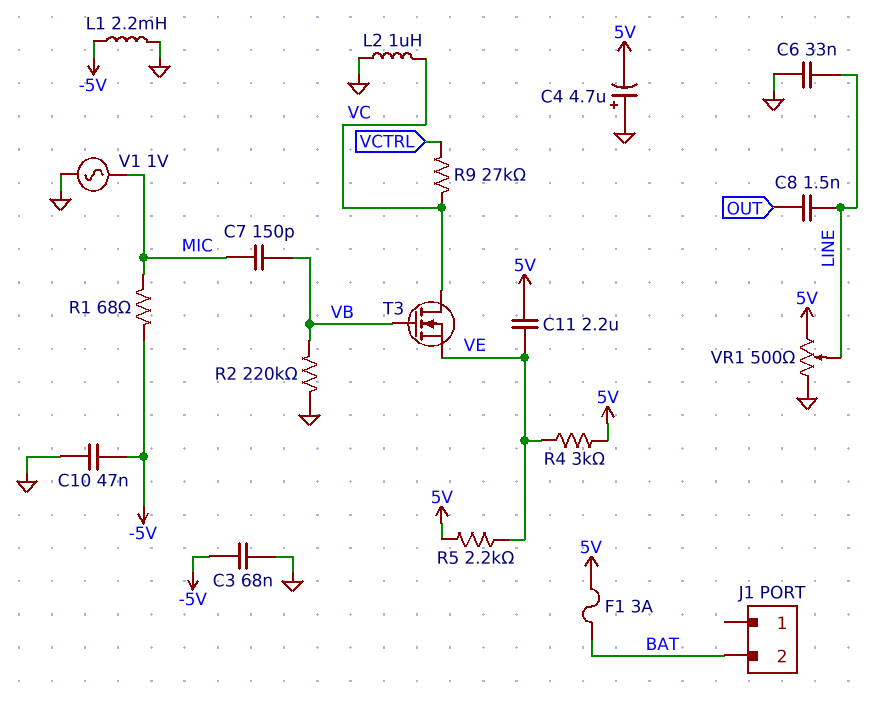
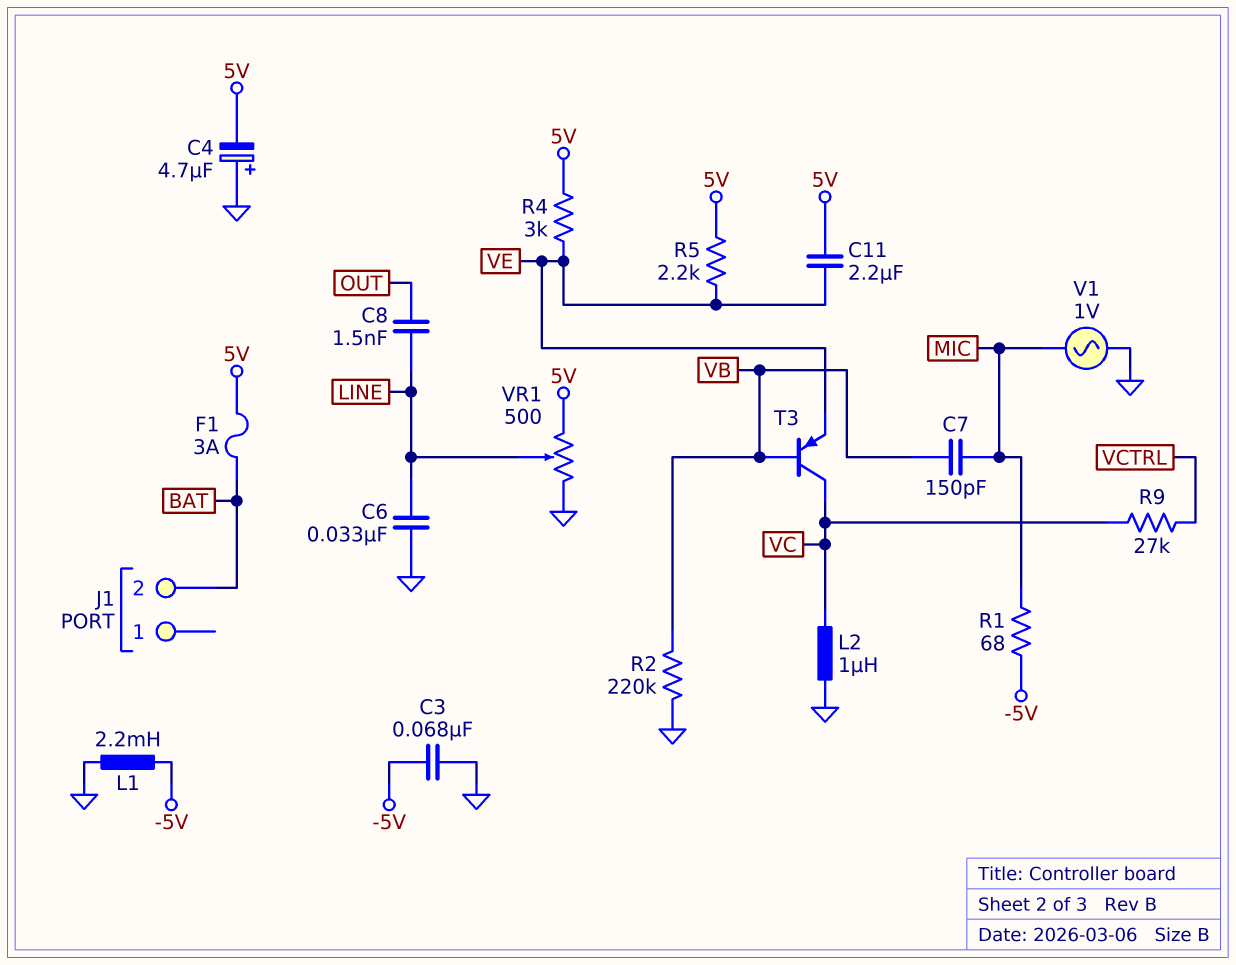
C10: 47nF (-5V, GND) -> none
T3: NMOS (G VB, D VC, S VE) -> PNP (B VB, C VC, E VE)

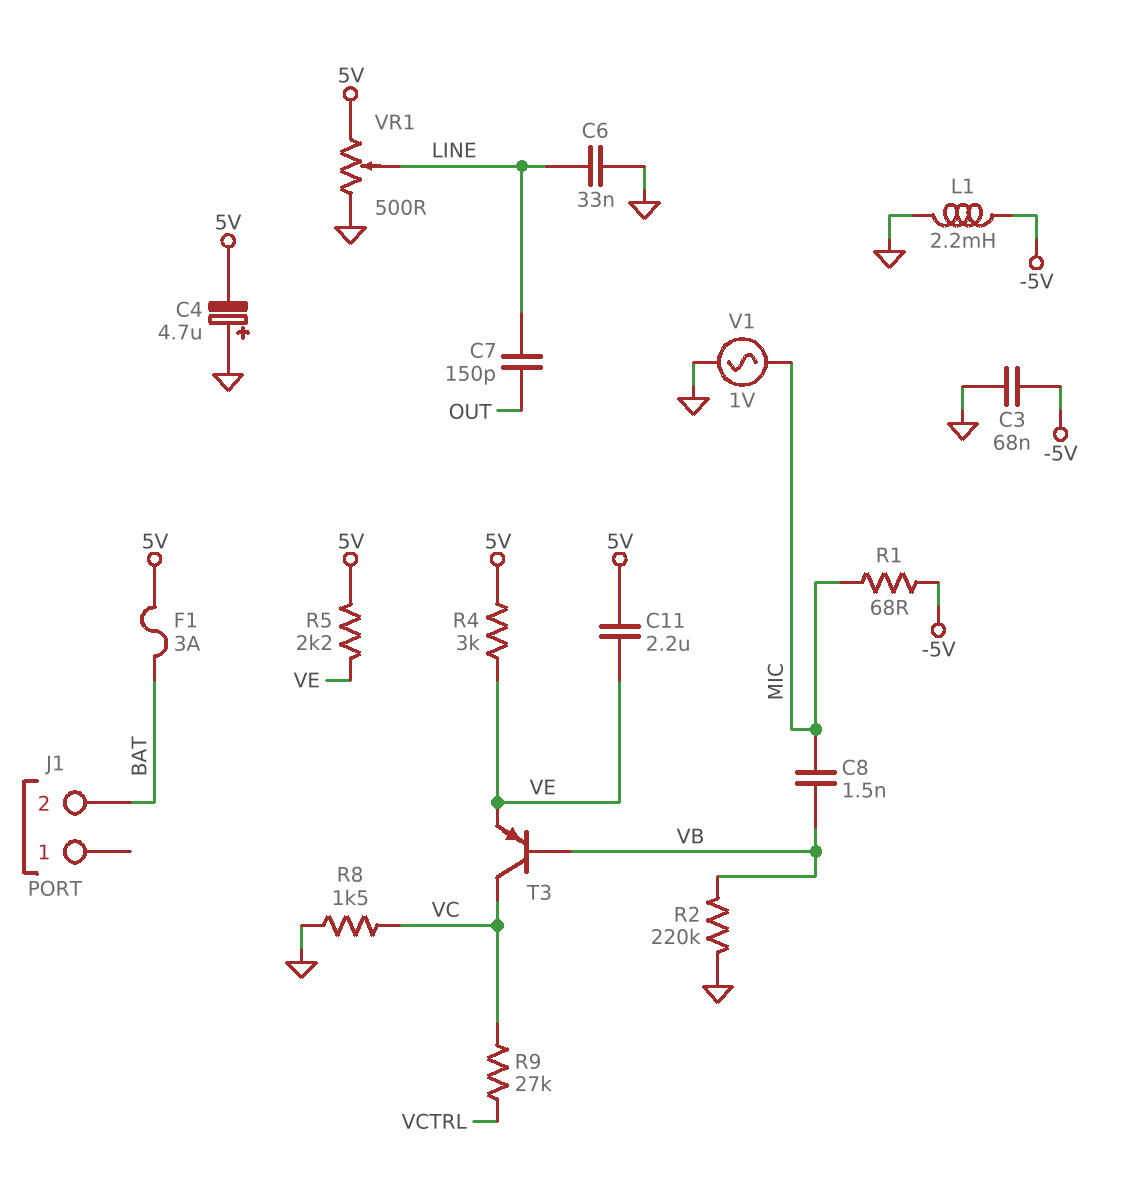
C7: 150pF (MIC, VB) -> 150pF (LINE, OUT)
C8: 1.5nF (LINE, OUT) -> 1.5nF (MIC, VB)
L2: 1uH (GND, VC) -> none
R8: none -> 1.5k (GND, VC)

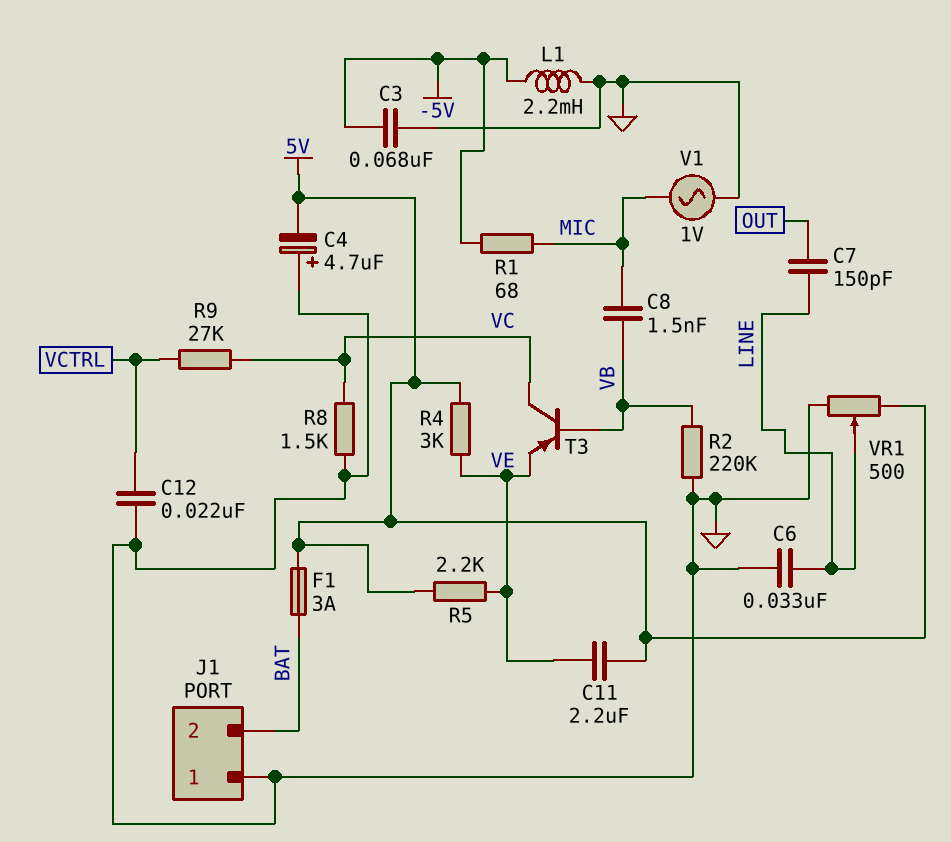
C12: none -> 22nF (GND, VCTRL)
J1 pin 1: none -> GND

